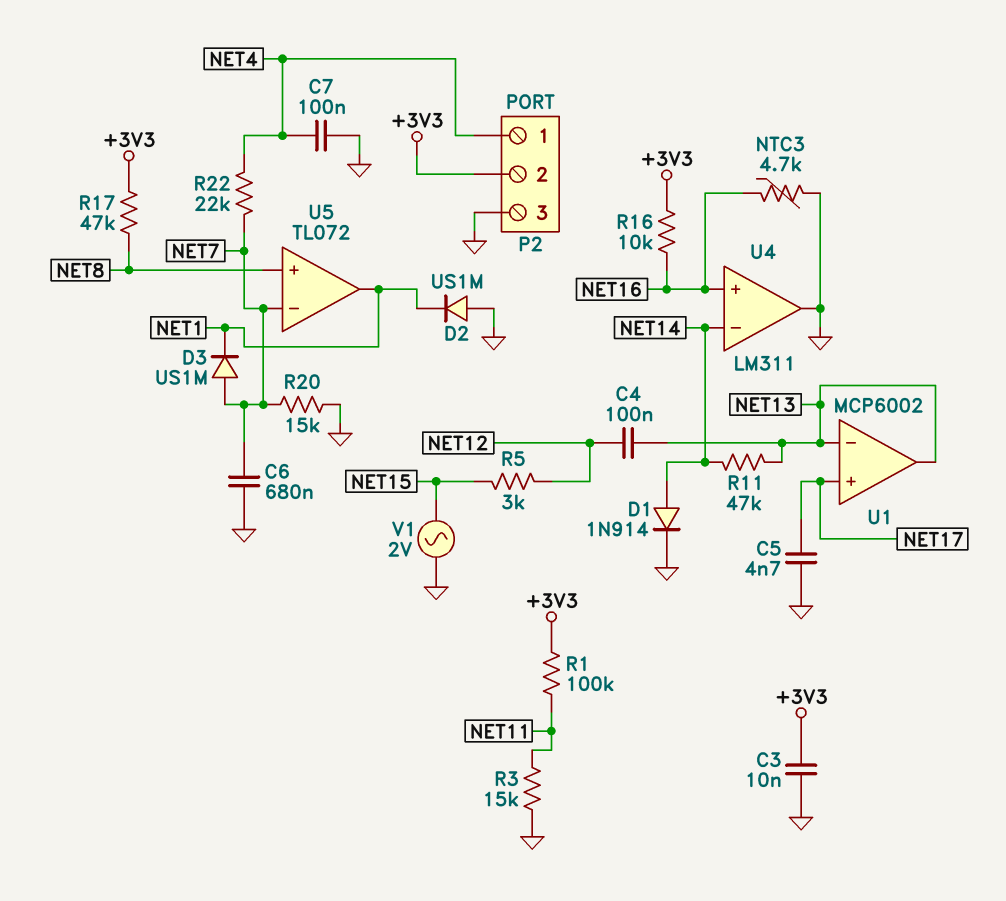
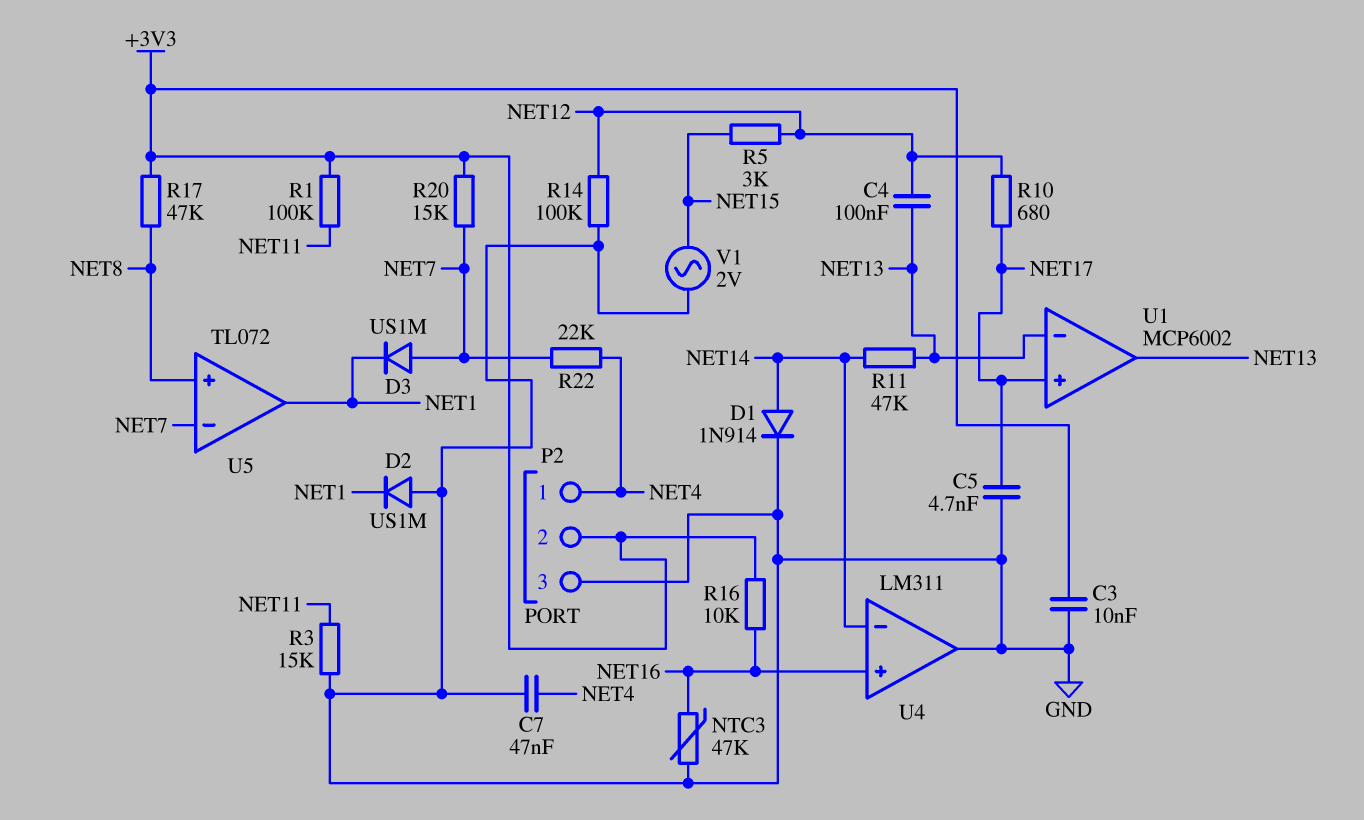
C6: 680nF (GND, NET7) -> none
C7: 100nF (GND, NET4) -> 47nF (GND, NET4)
NTC3: 4.7k (GND, NET16) -> 47k (GND, NET16)
R10: none -> 680 (NET12, NET17)
R14: none -> 100k (GND, NET12)
R20: 15k (GND, NET7) -> 15k (+3V3, NET7)

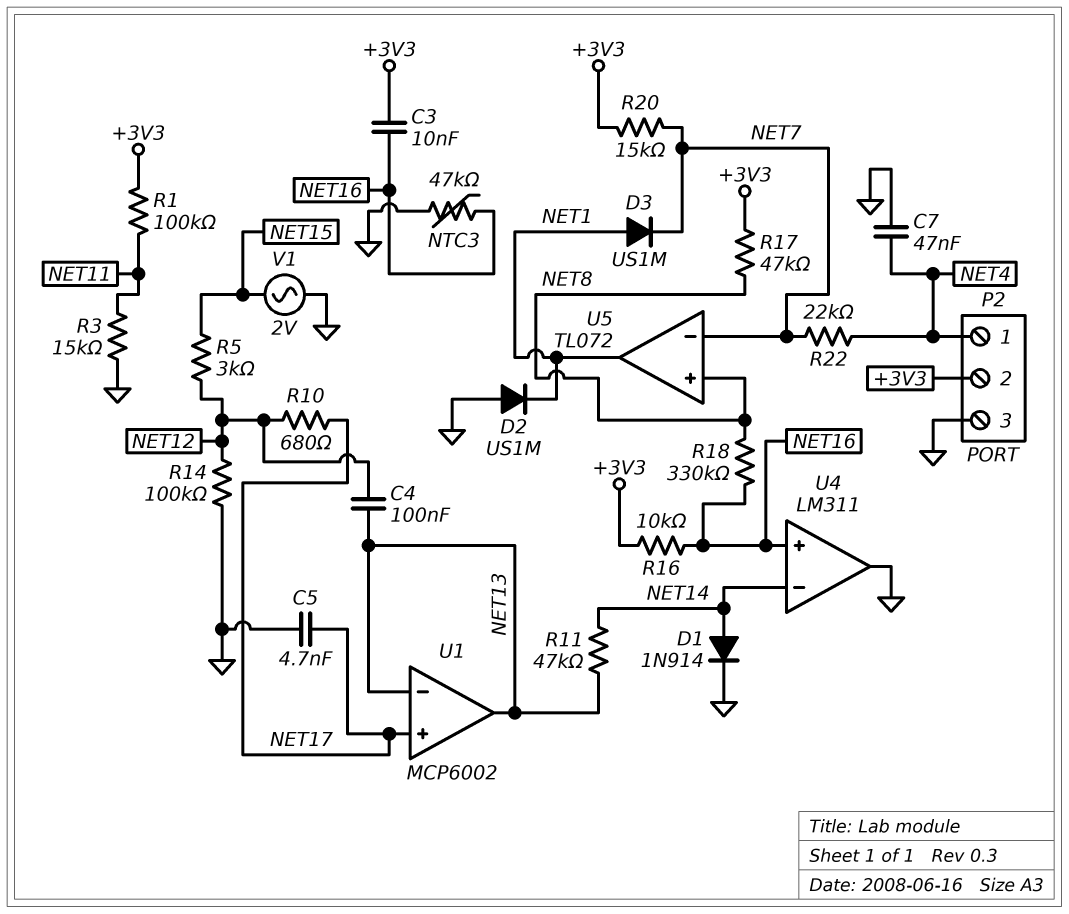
C3: 10nF (+3V3, GND) -> 10nF (+3V3, NET16)
D3: diode US1M (A NET7, K NET1) -> diode US1M (A NET1, K NET7)
R18: none -> 330k (NET8, NET16)

